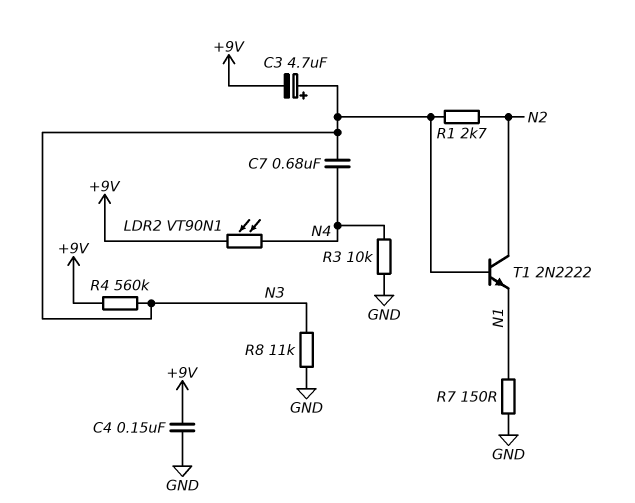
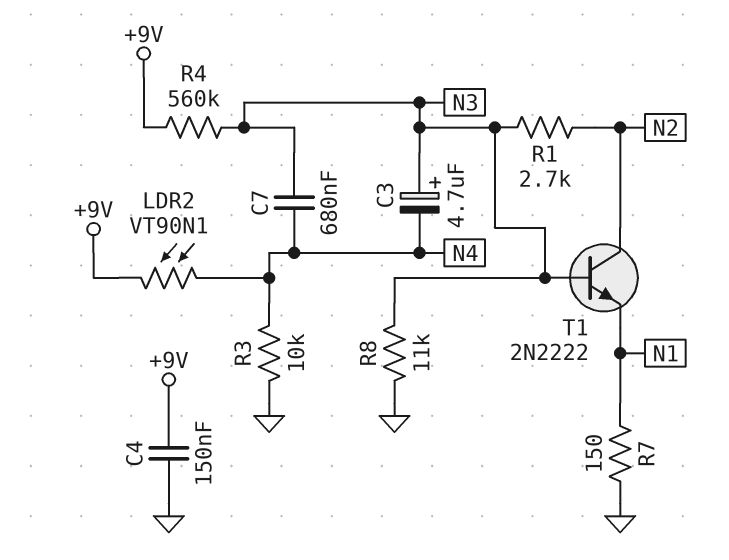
C3: 4.7uF (plus N3, minus +9V) -> 4.7uF (plus N3, minus N4)

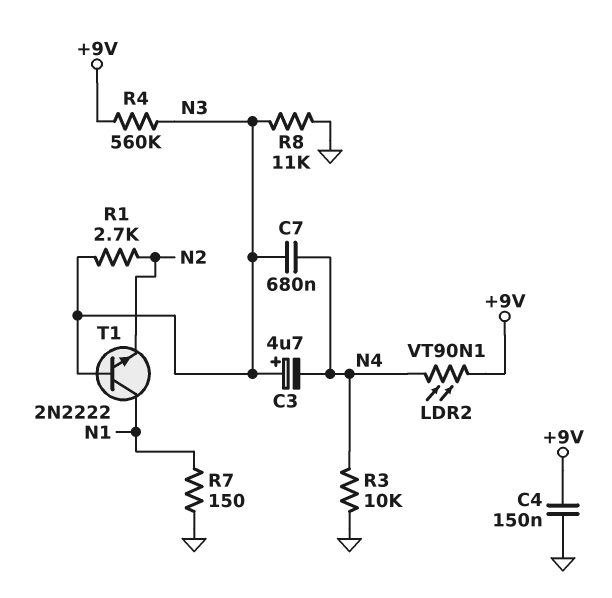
T1: NPN 2N2222 (B N3, C N2, E N1) -> NPN 2N2222 (B N3, C N1, E N2)

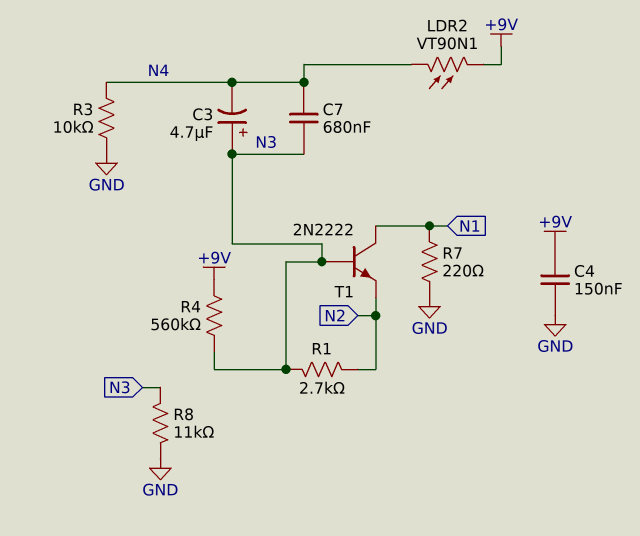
R7: 150 (GND, N1) -> 220 (GND, N1)

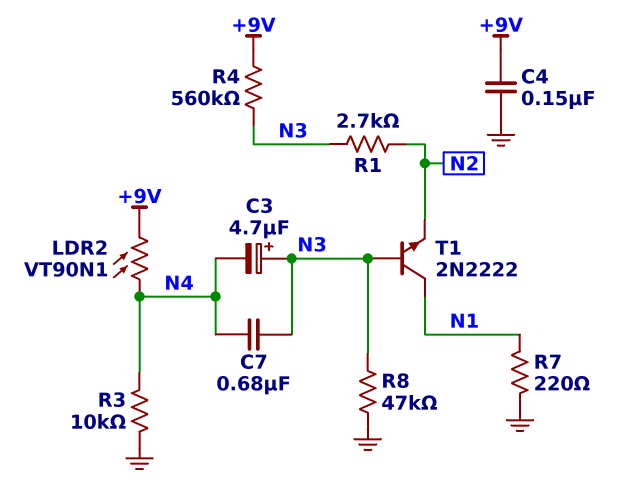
R8: 11k (GND, N3) -> 47k (GND, N3)

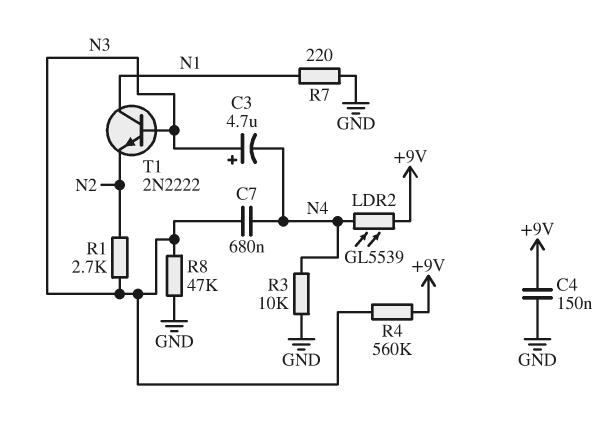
LDR2: VT90N1 (+9V, N4) -> GL5539 (+9V, N4)

